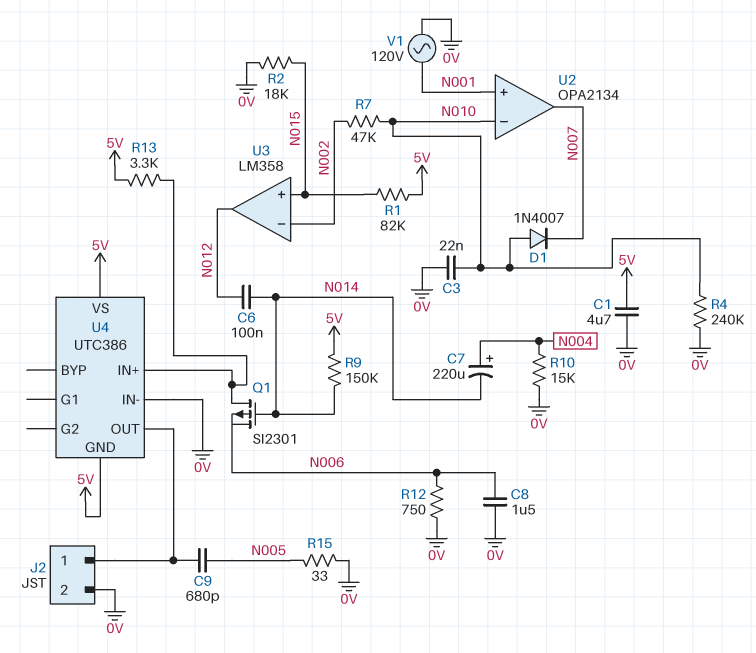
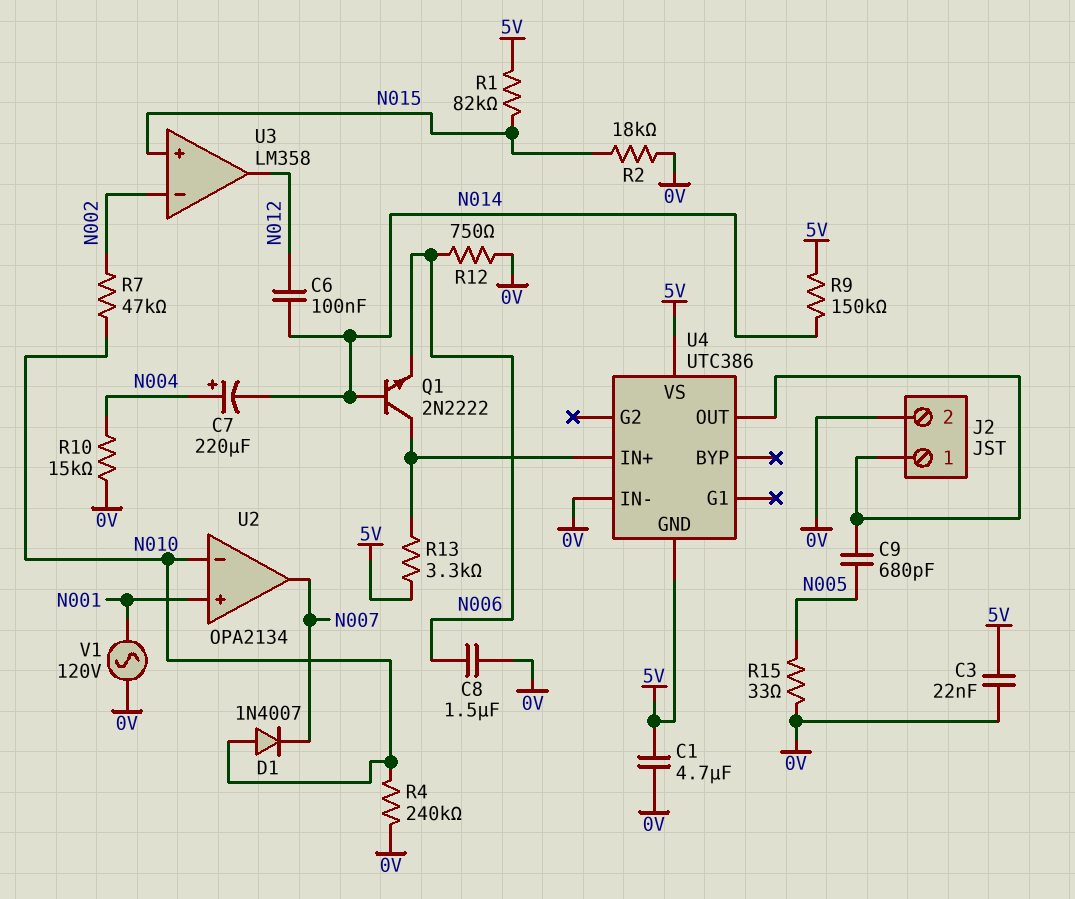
C3: 22nF (0V, N010) -> 22nF (0V, 5V)
Q1: PMOS SI2301 (G N014, D U4/IN+, S N006) -> NPN 2N2222 (B N014, C U4/IN+, E N006)

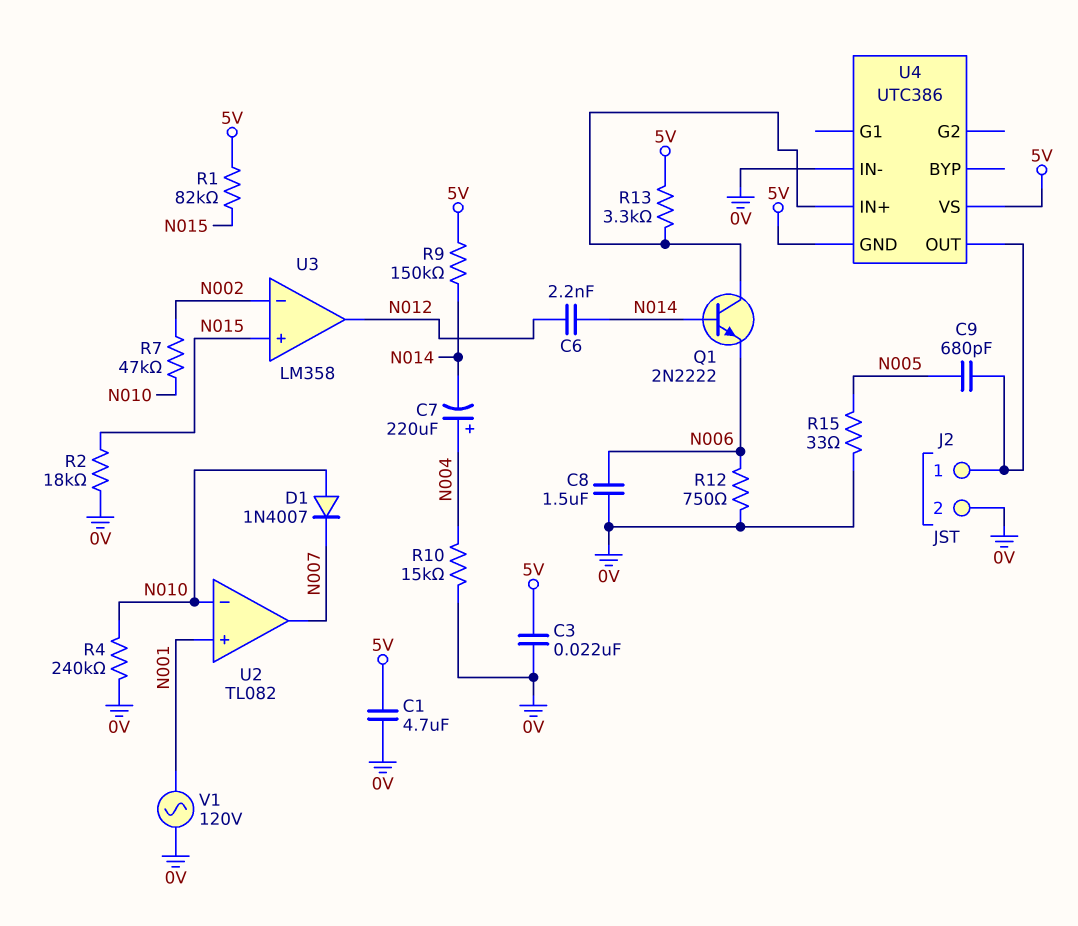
C6: 100nF (N012, N014) -> 2.2nF (N012, N014)
U2: OPA2134 -> TL082

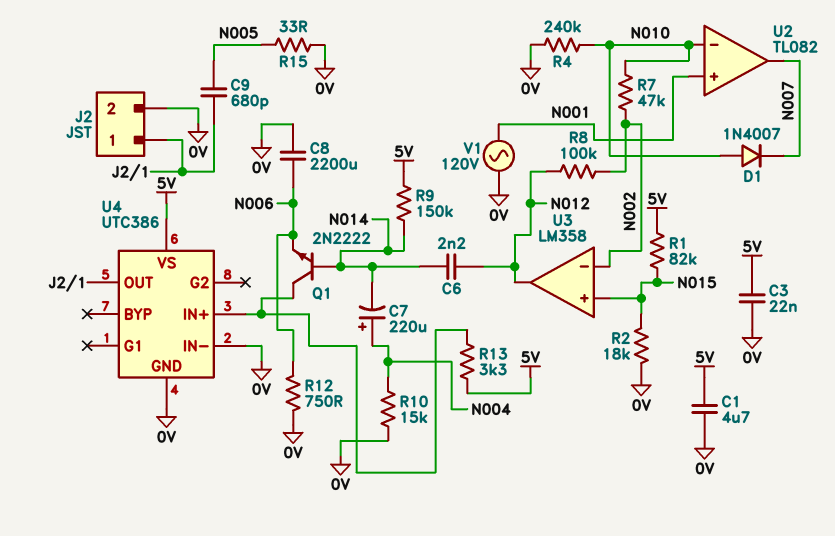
C8: 1.5uF (0V, N006) -> 2200uF (0V, N006)
R8: none -> 100k (N002, N012)
U4 pin GND: 5V -> 0V

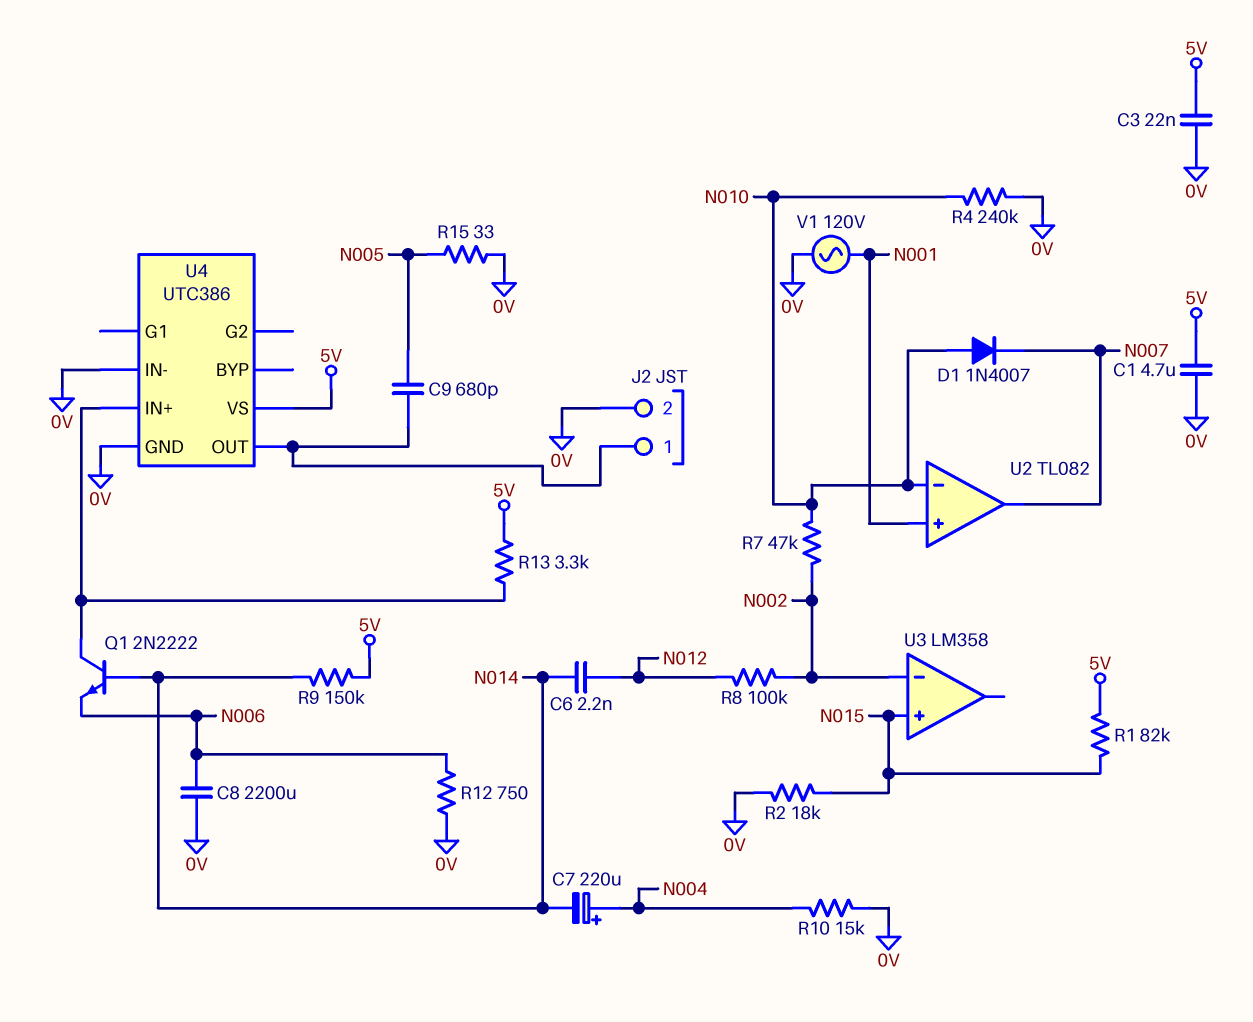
U3 pin out: N012 -> none

